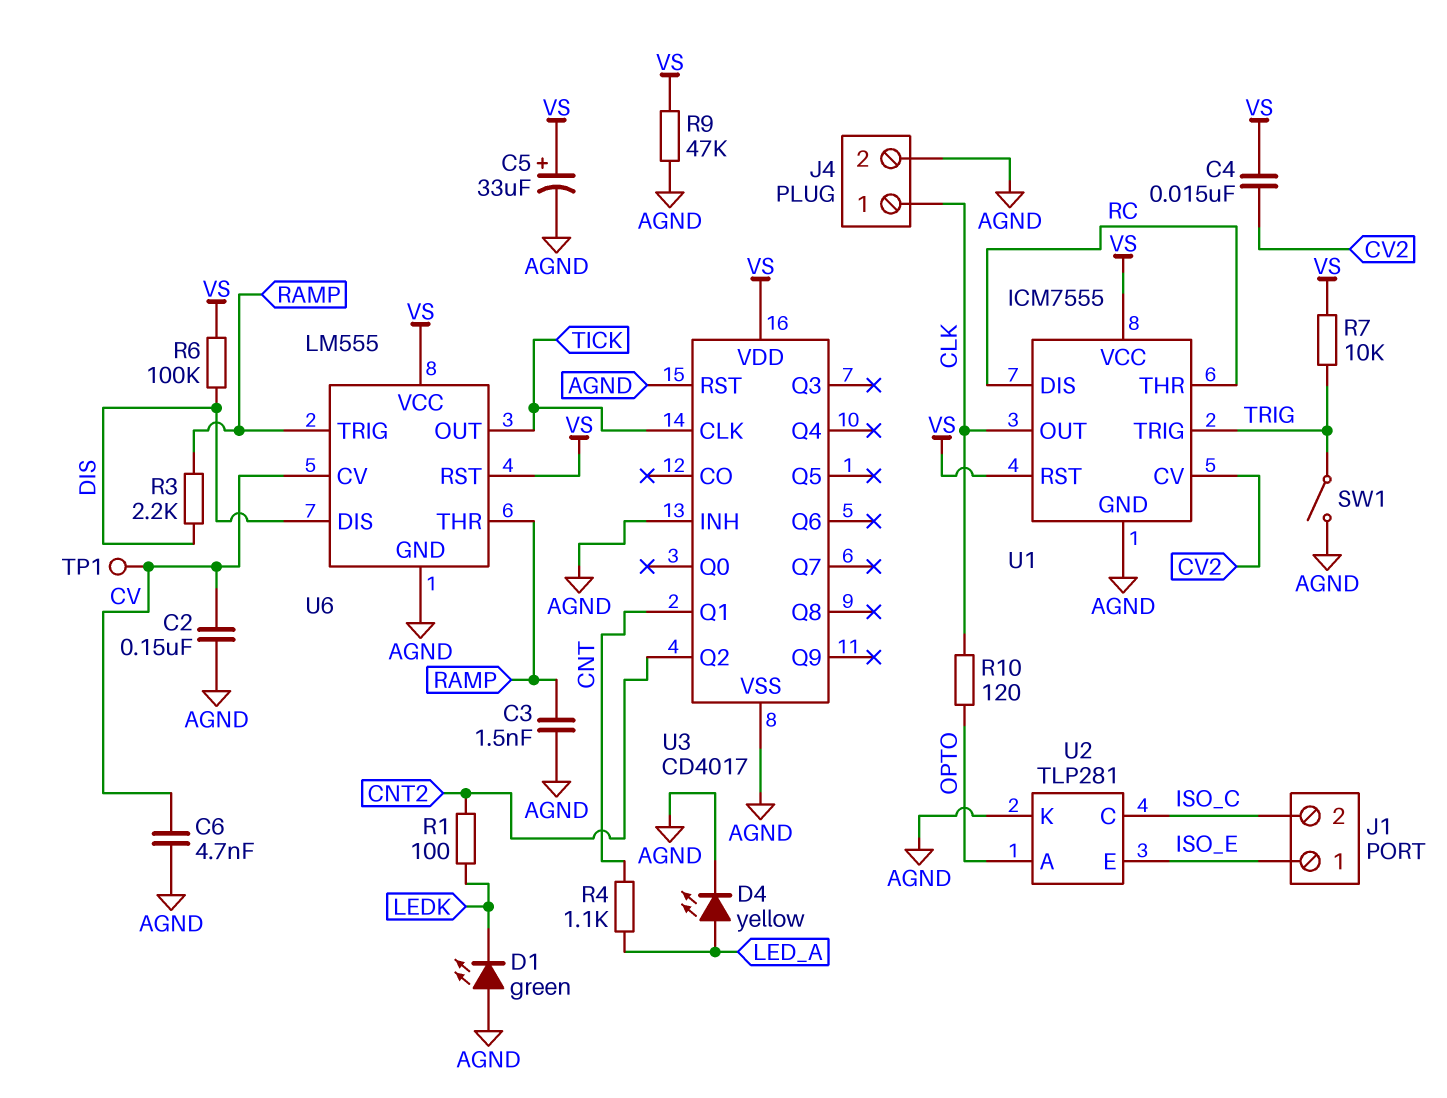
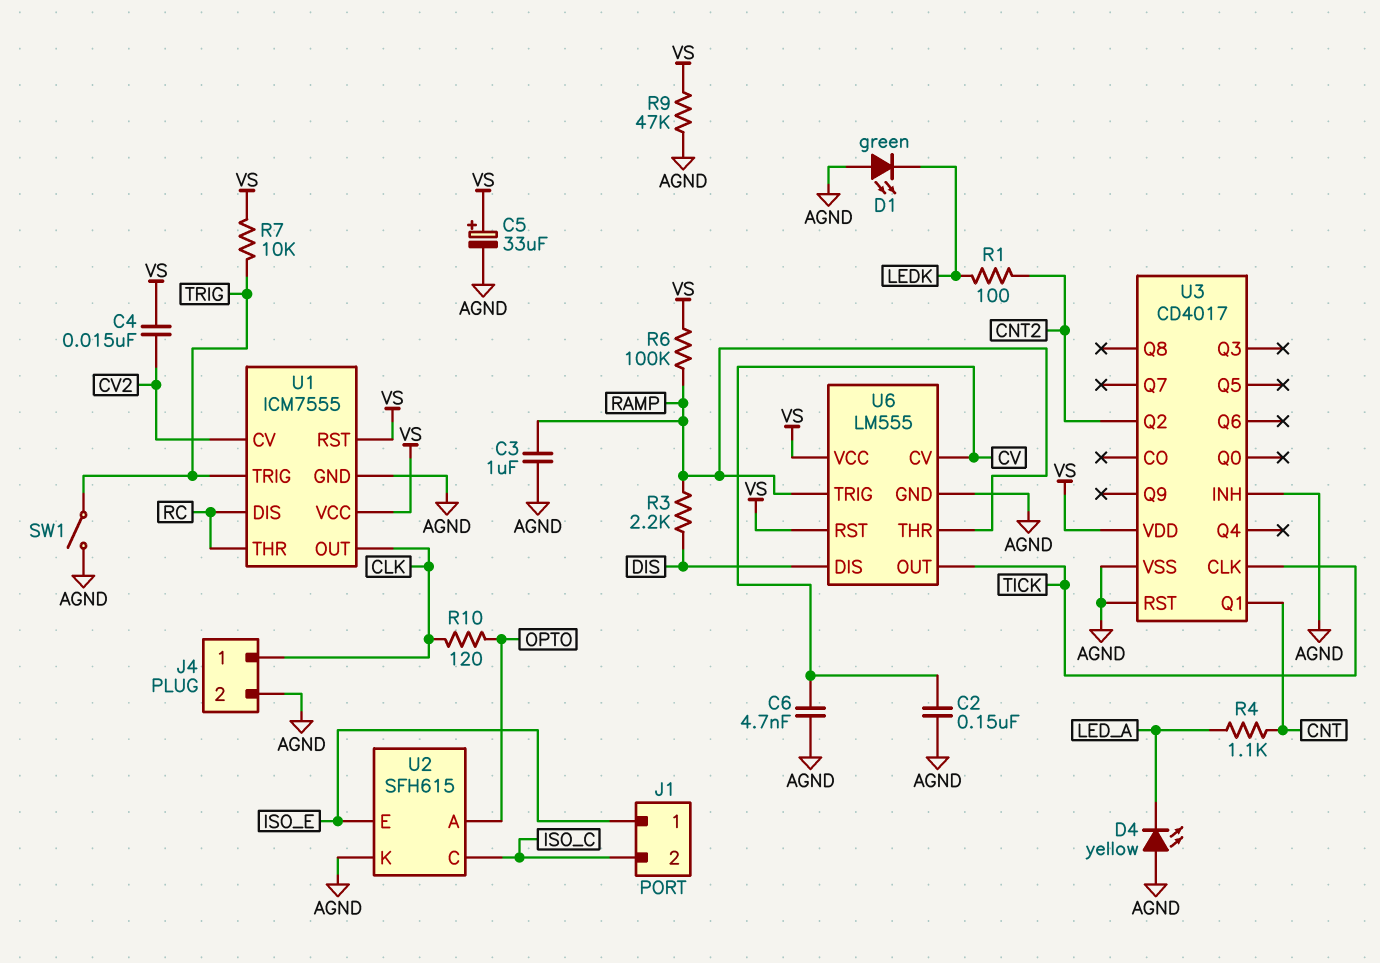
C3: 1.5nF (AGND, RAMP) -> 1uF (AGND, RAMP)
D4: LED yellow (A LED_A, K AGND) -> LED yellow (A AGND, K LED_A)
R6: 100k (DIS, VS) -> 100k (RAMP, VS)
TP1: test point (CV) -> none
U2: TLP281 -> SFH615

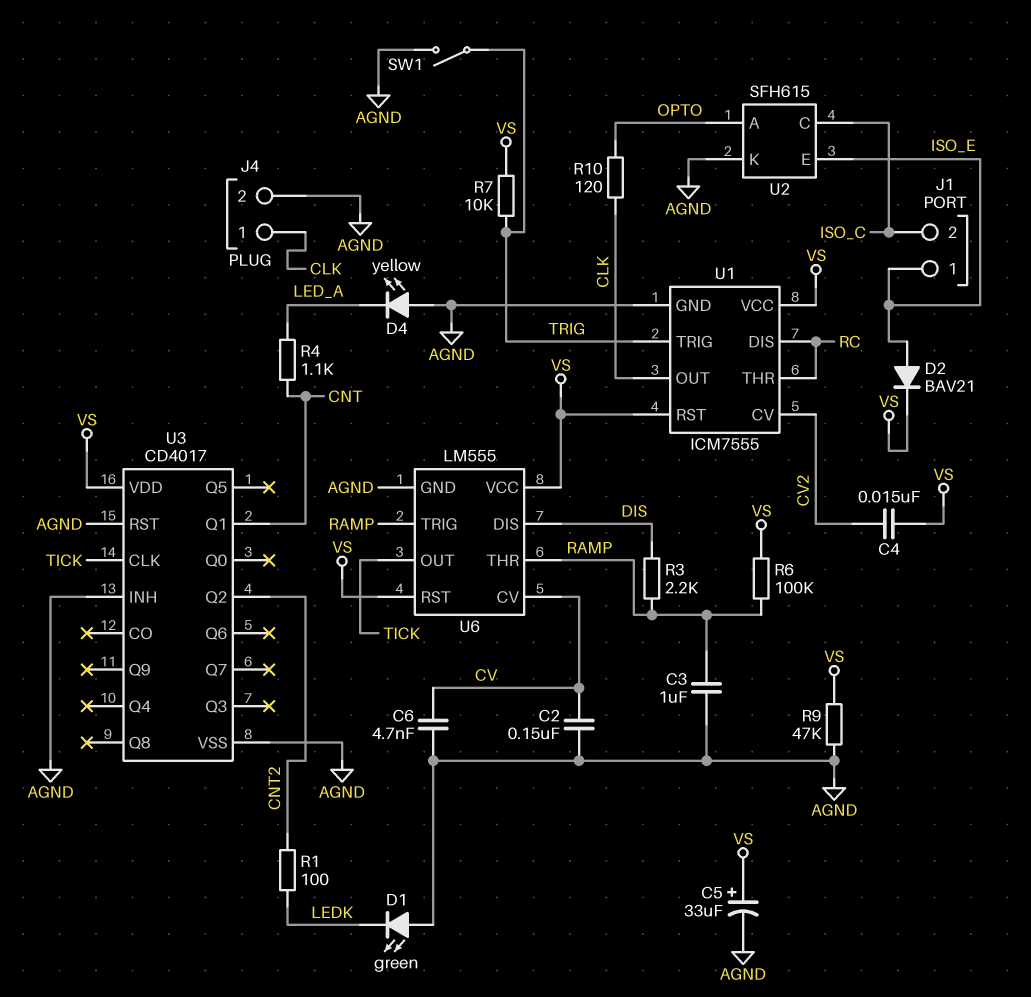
D2: none -> diode BAV21 (A ISO_E, K VS)

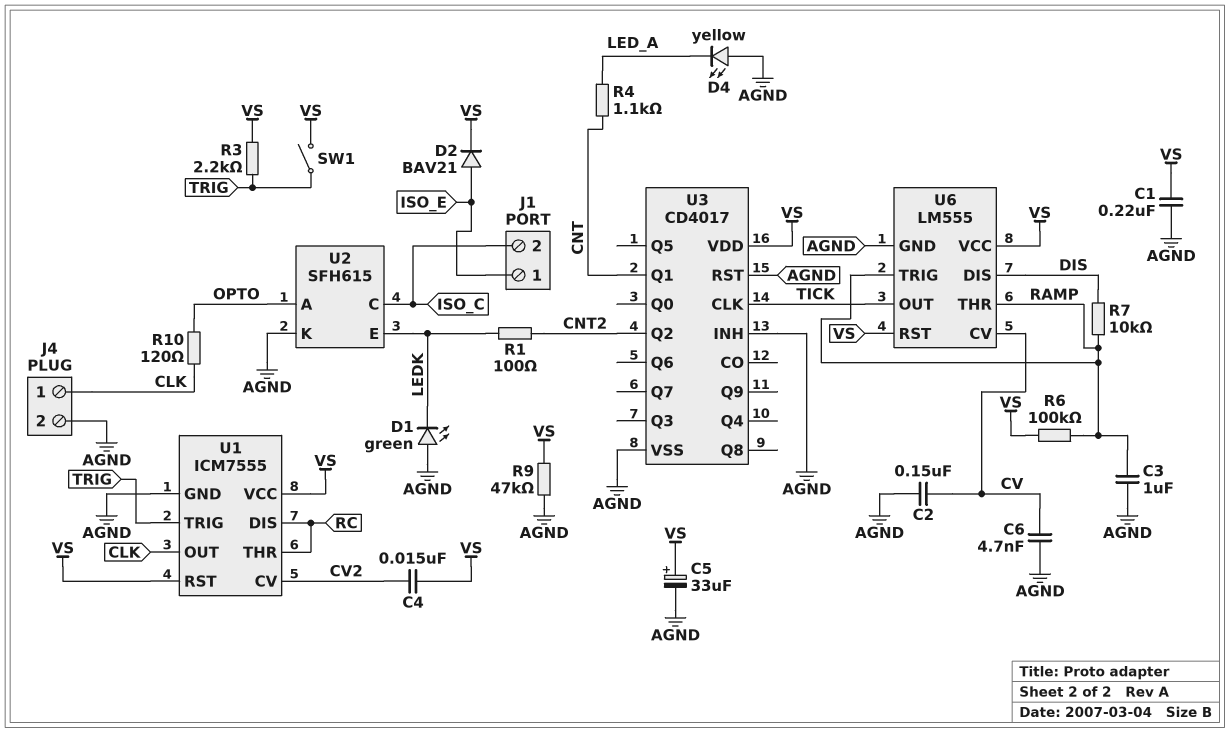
C1: none -> 220nF (AGND, VS)
R3: 2.2k (DIS, RAMP) -> 2.2k (TRIG, VS)
R7: 10k (TRIG, VS) -> 10k (DIS, RAMP)
SW1: switch (AGND, TRIG) -> switch (TRIG, VS)
U2 pin E: ISO_E -> LEDK

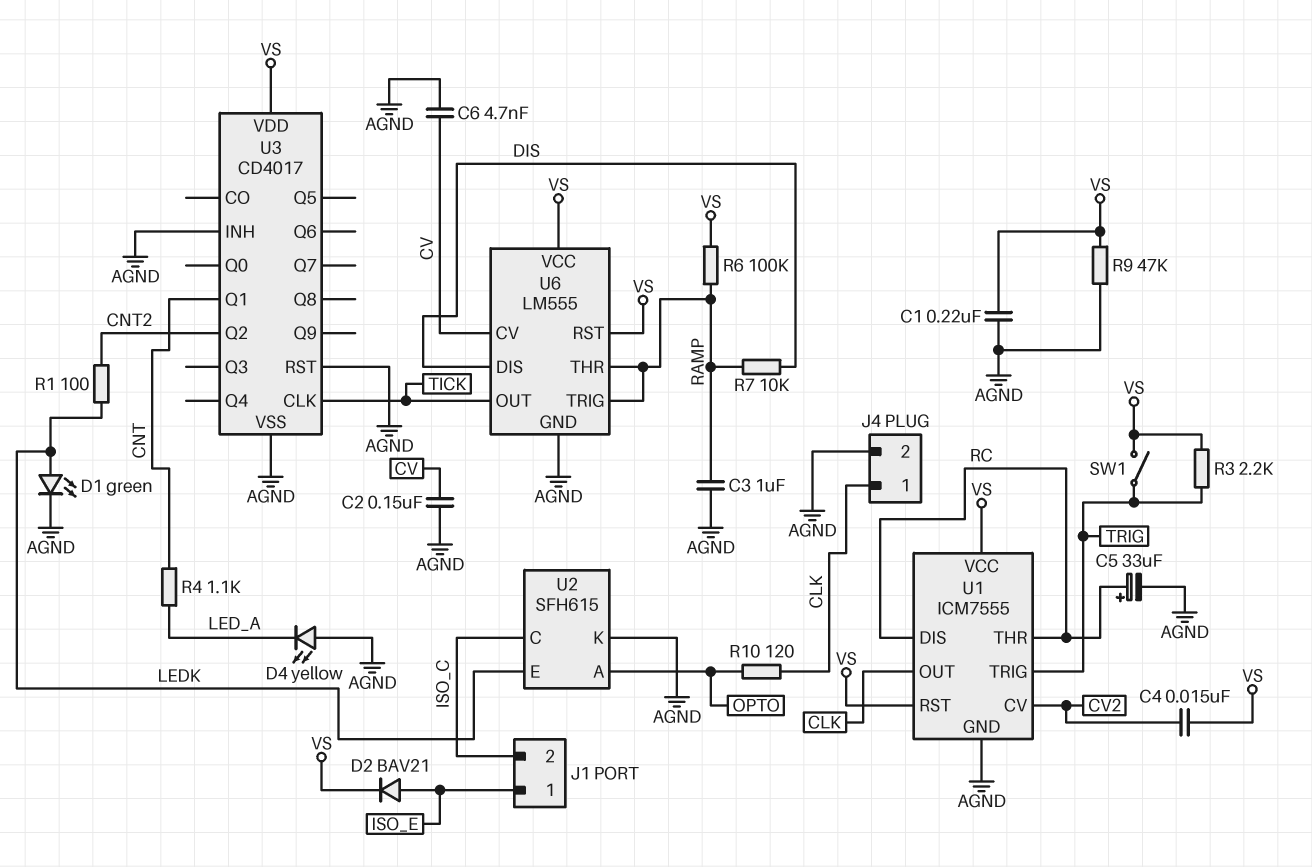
C5: 33uF (plus VS, minus AGND) -> 33uF (plus RC, minus AGND)
D1: LED green (A AGND, K LEDK) -> LED green (A LEDK, K AGND)

